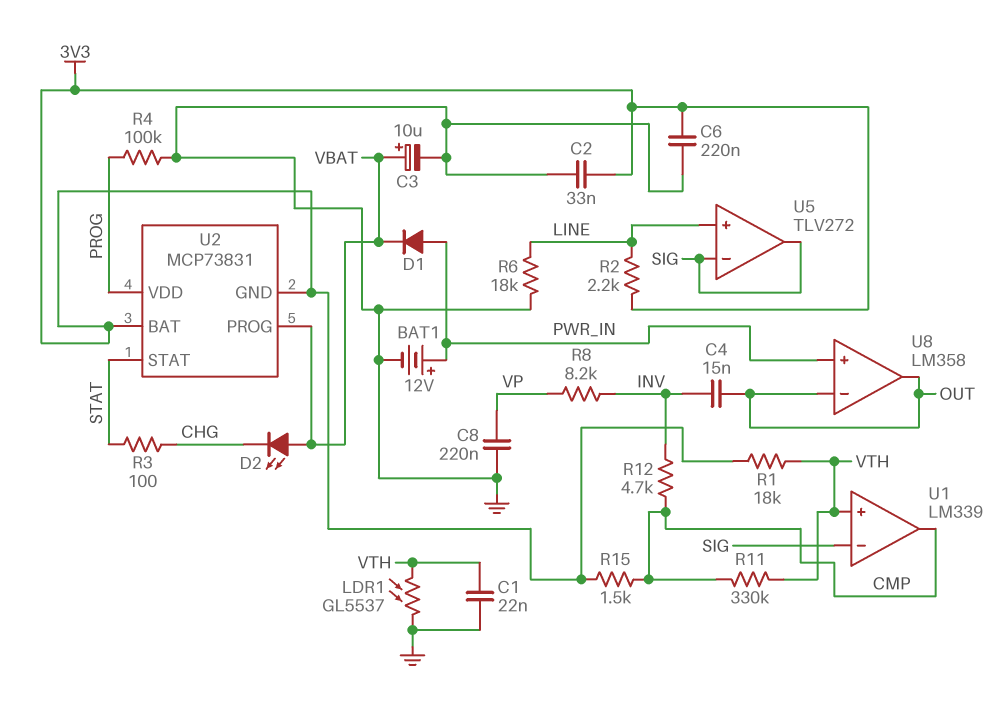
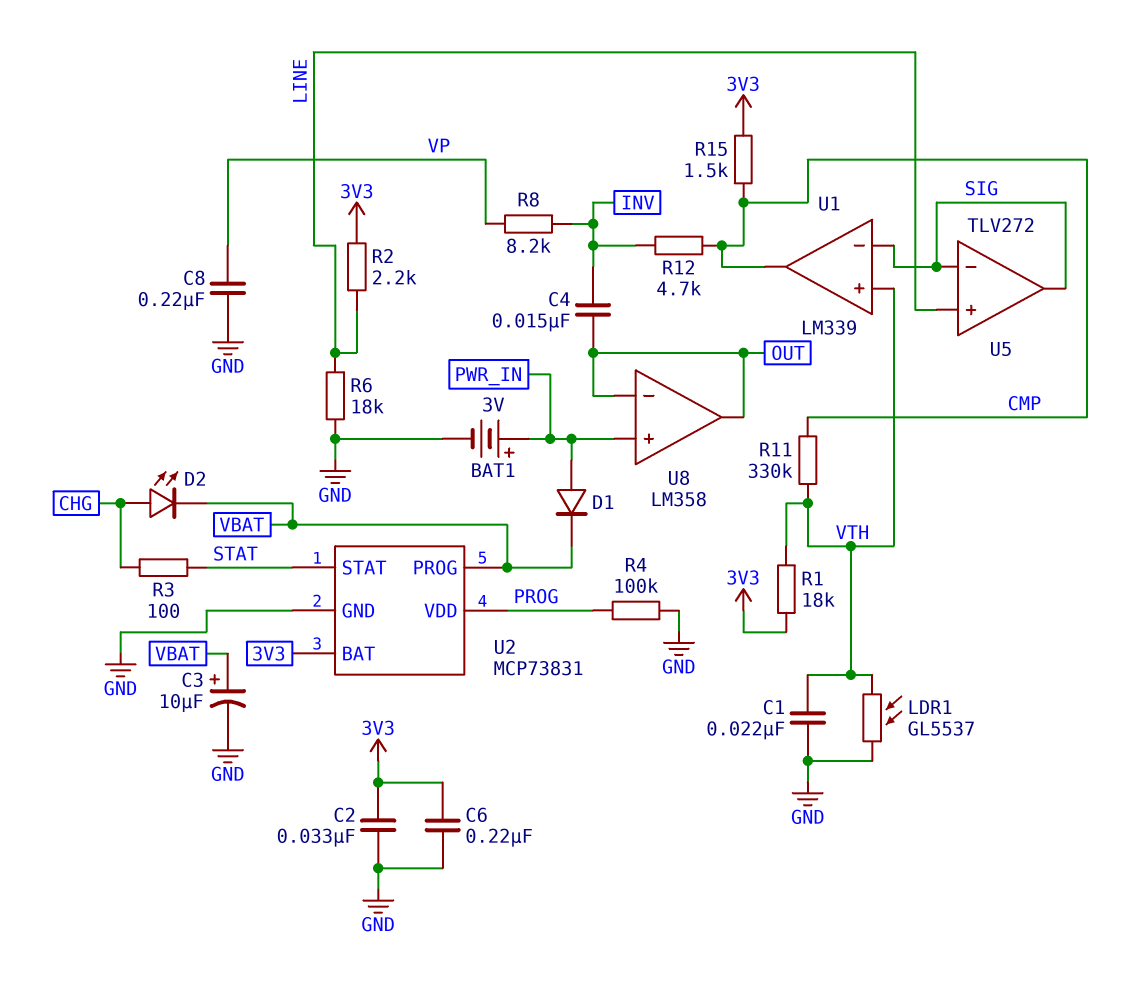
BAT1: 12V (plus PWR_IN, minus GND) -> 3V (plus PWR_IN, minus GND)
D2: LED (A VBAT, K CHG) -> LED (A CHG, K VBAT)
U2 pin GND: 3V3 -> GND

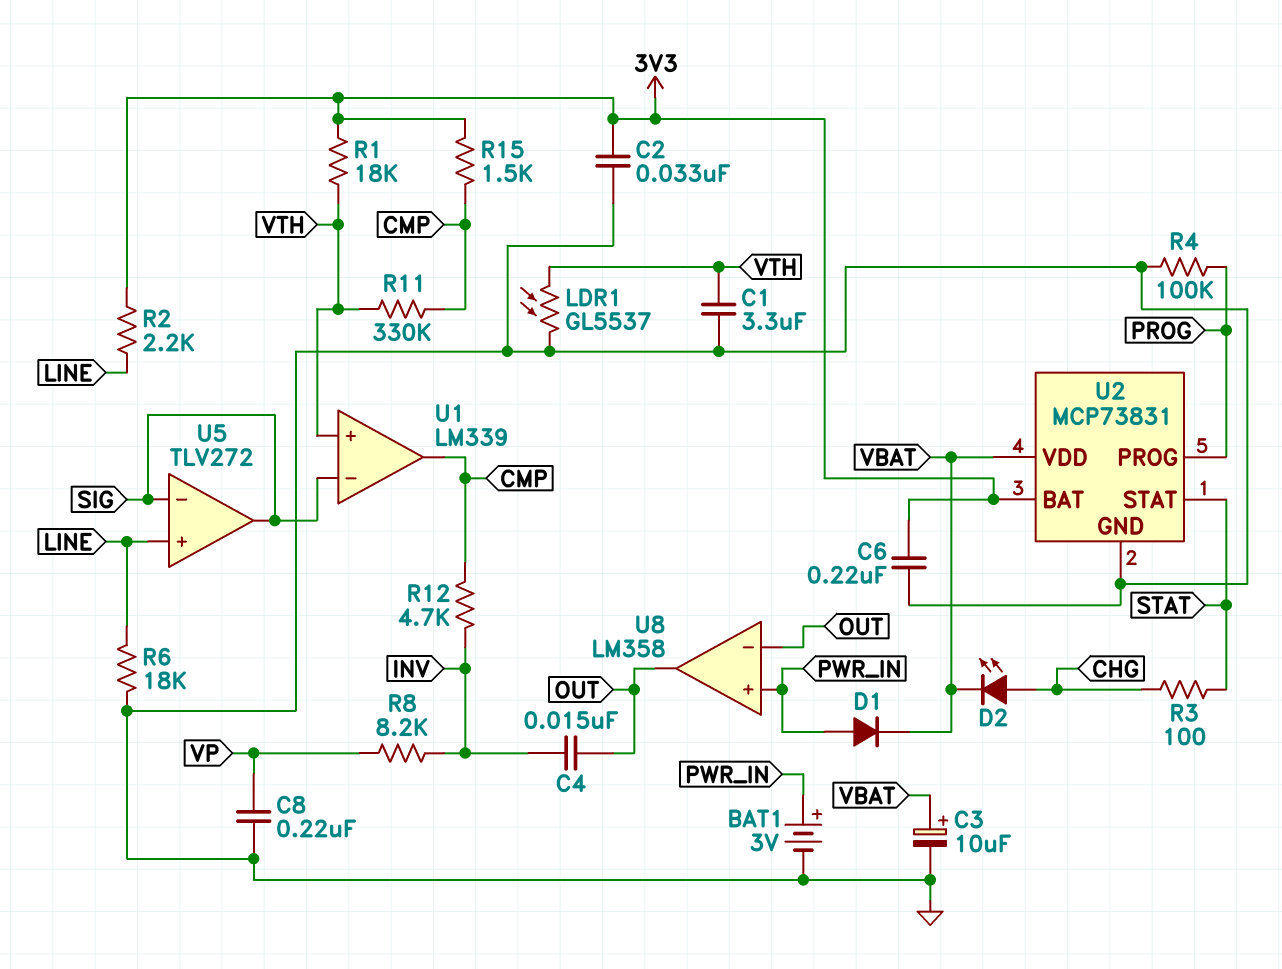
C1: 22nF (GND, VTH) -> 3.3uF (GND, VTH)
U2 pin PROG: VBAT -> PROG
U2 pin VDD: PROG -> VBAT

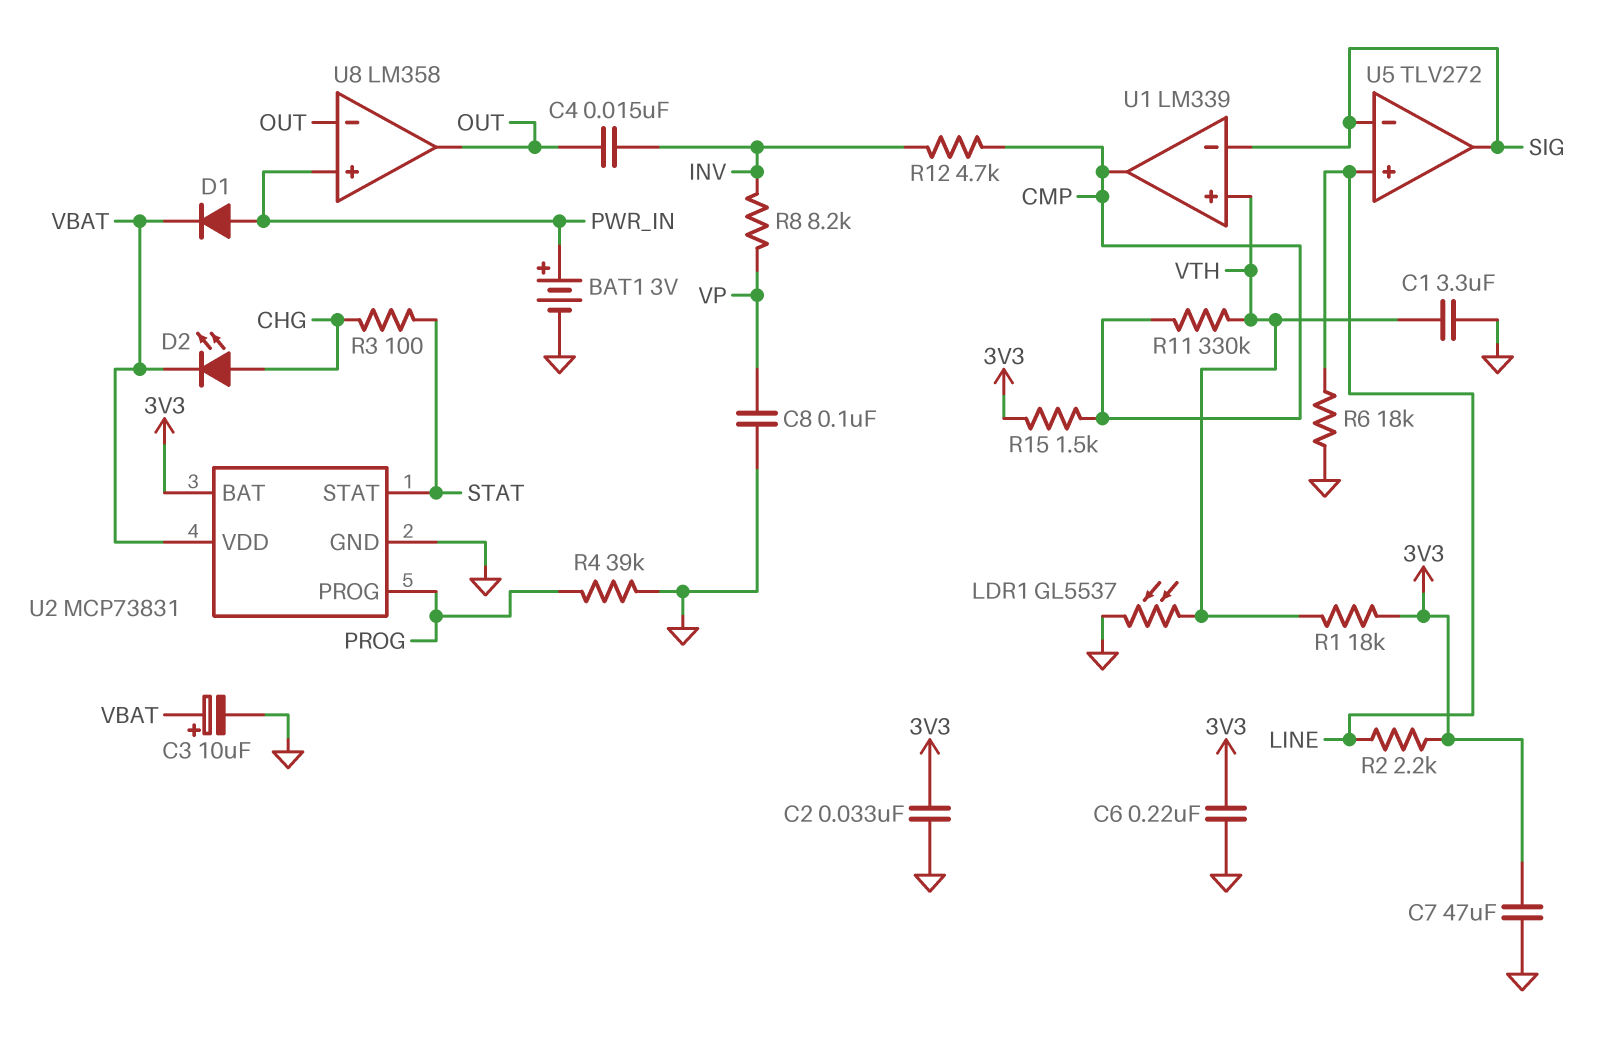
C7: none -> 47uF (3V3, GND)
C8: 220nF (GND, VP) -> 100nF (GND, VP)
R4: 100k (GND, PROG) -> 39k (GND, PROG)

